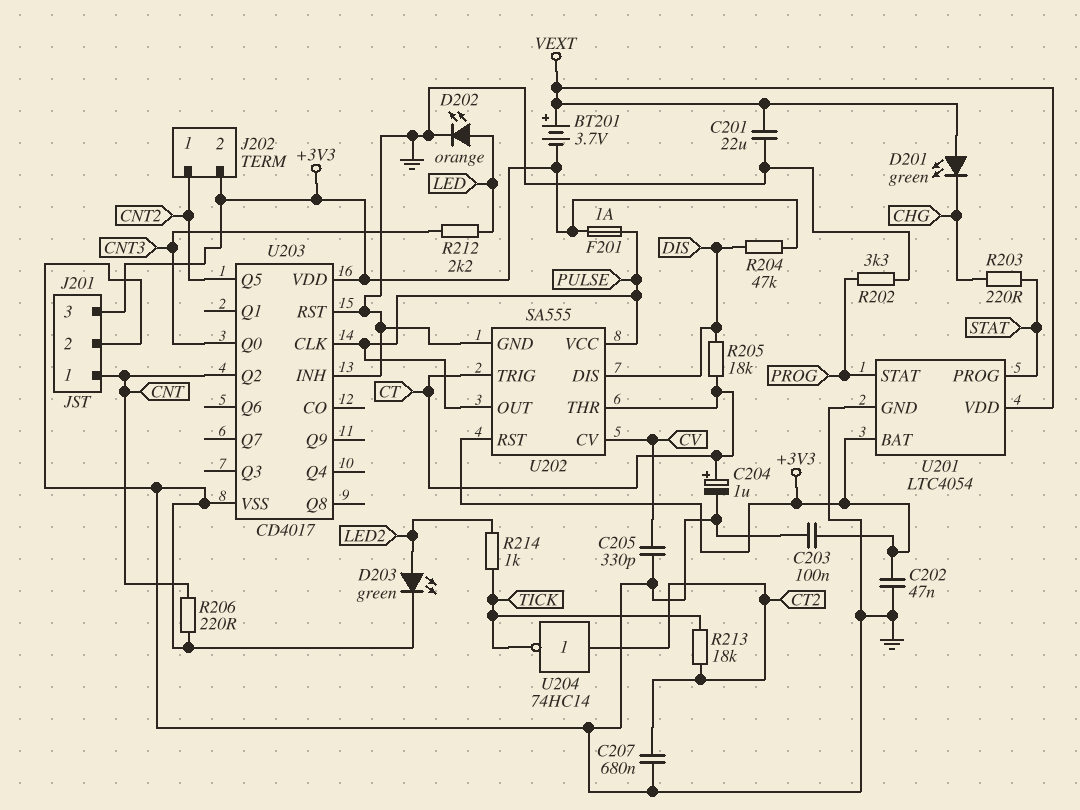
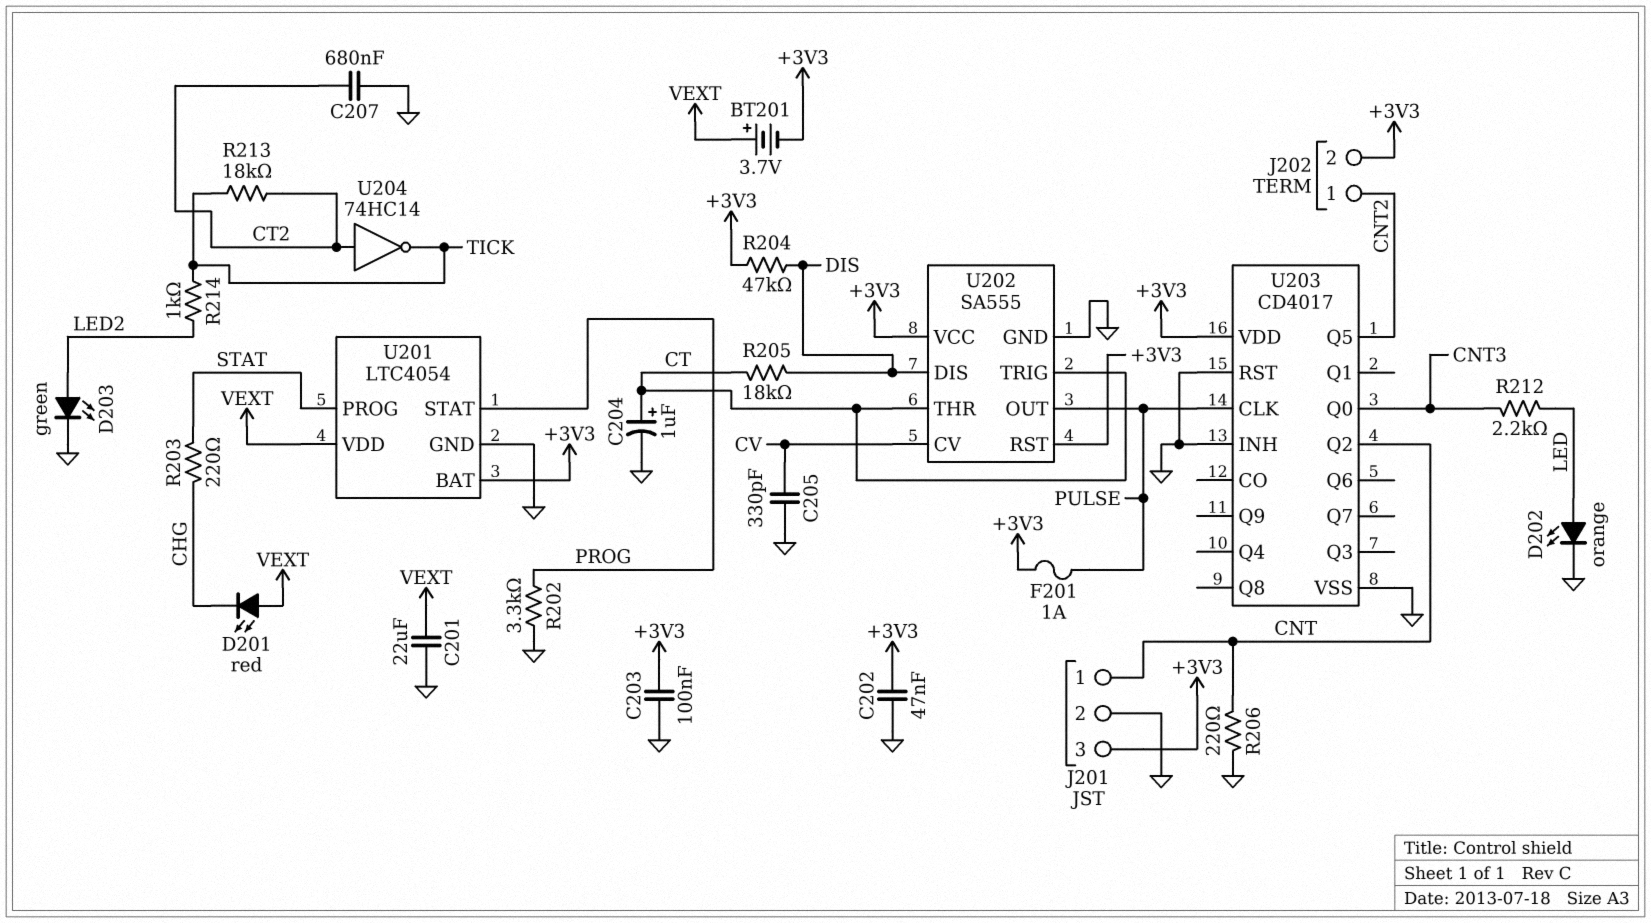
D201: LED green (A VEXT, K CHG) -> LED red (A VEXT, K CHG)
U202 pin VCC: PULSE -> +3V3

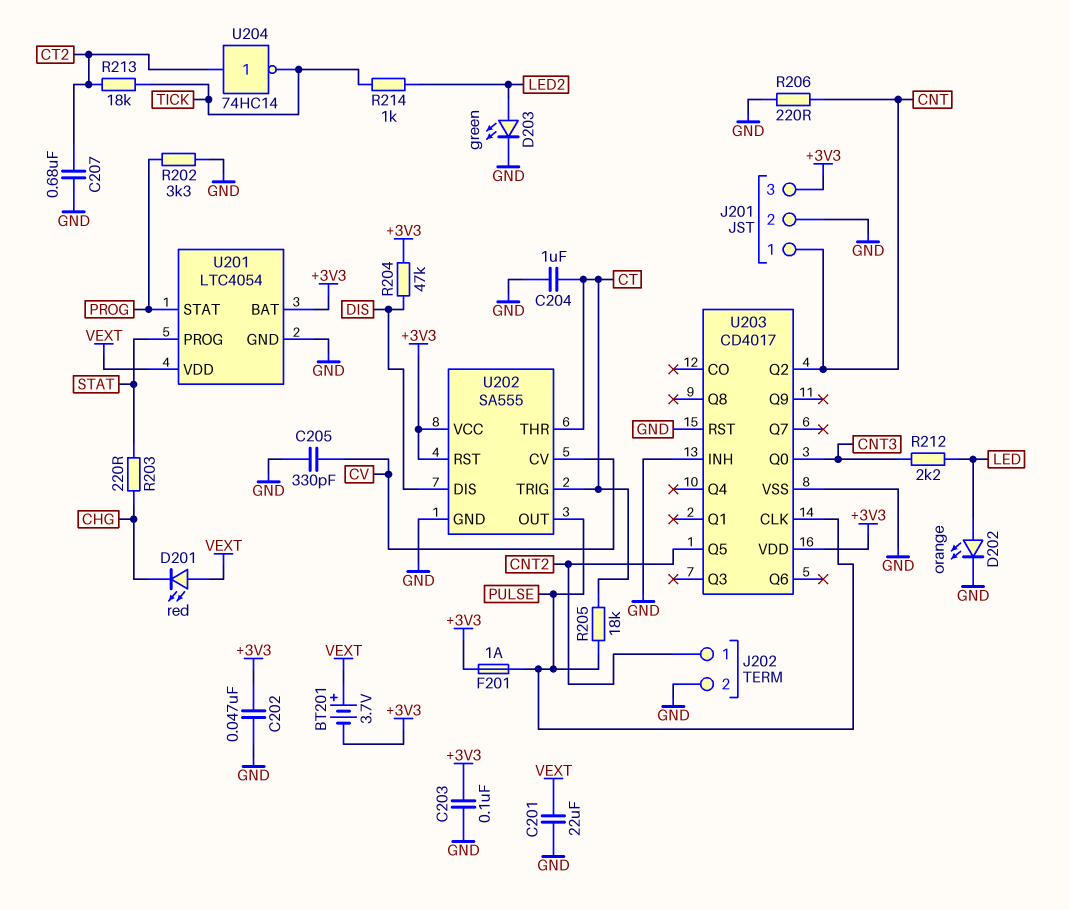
C204: 1uF (plus CT, minus GND) -> 1uF (CT, GND)
J202 pin 2: +3V3 -> GND
R205: 18k (CT, DIS) -> 18k (CT, PULSE)

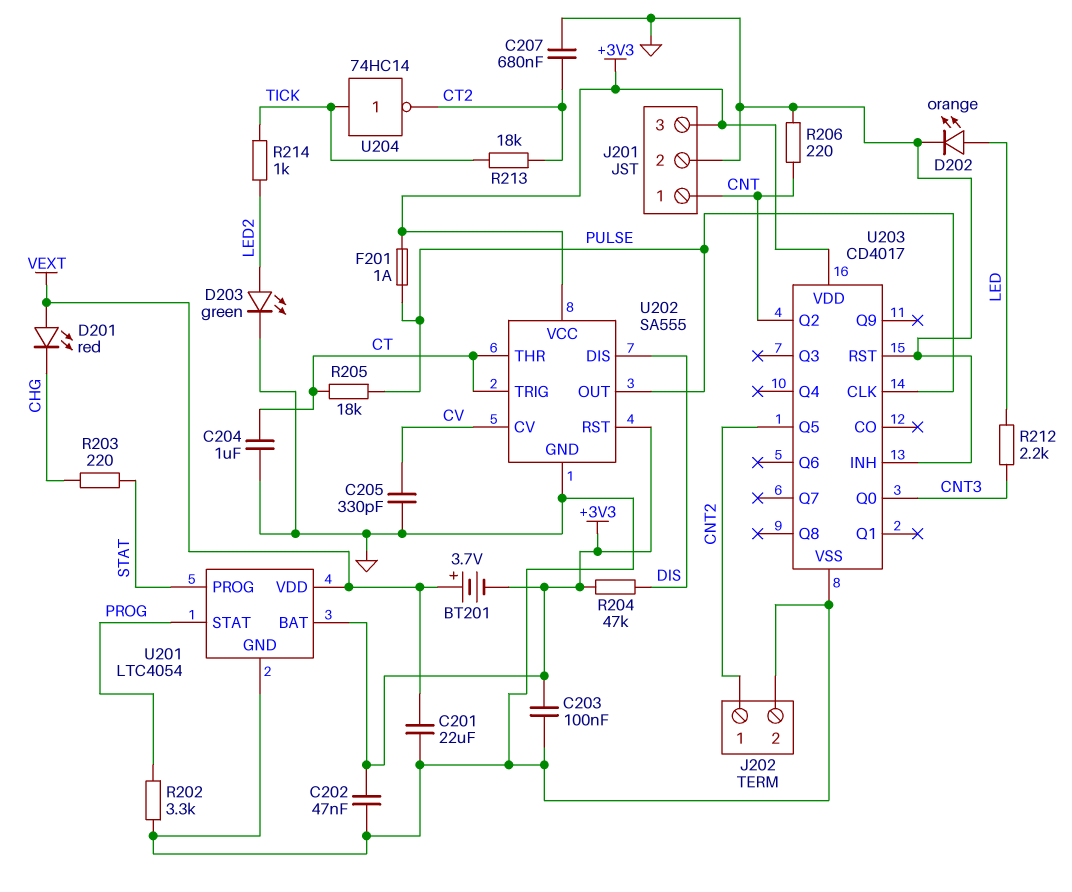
U204: NOT 74HC14 (in CT2, out TICK) -> NOT 74HC14 (in TICK, out CT2)

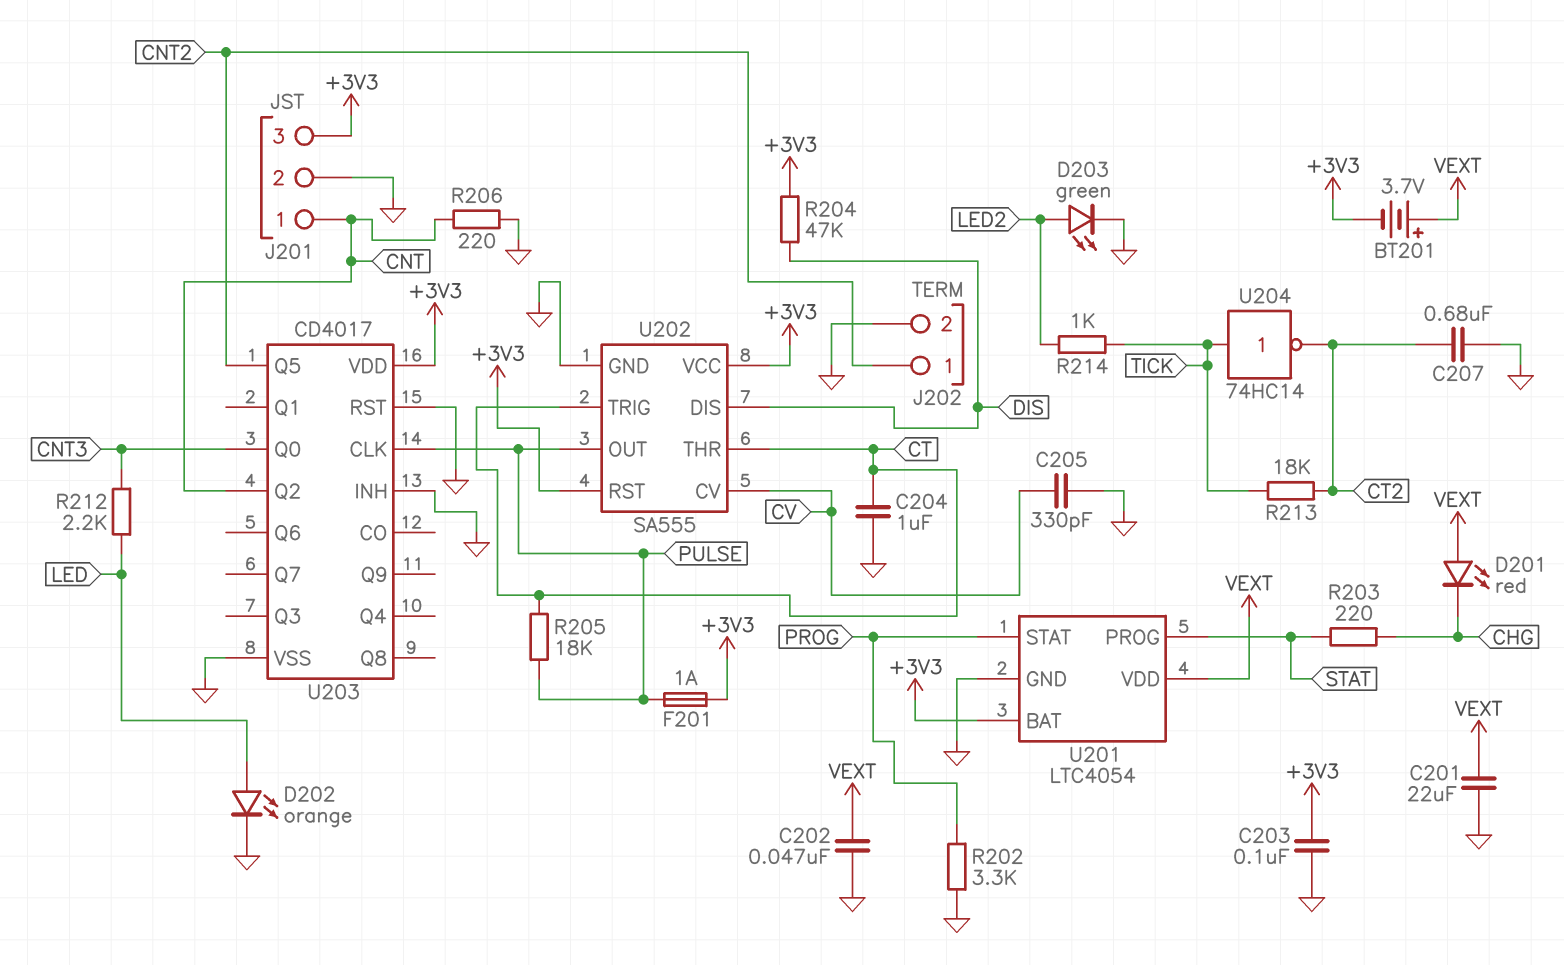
C202: 47nF (+3V3, GND) -> 47nF (GND, VEXT)

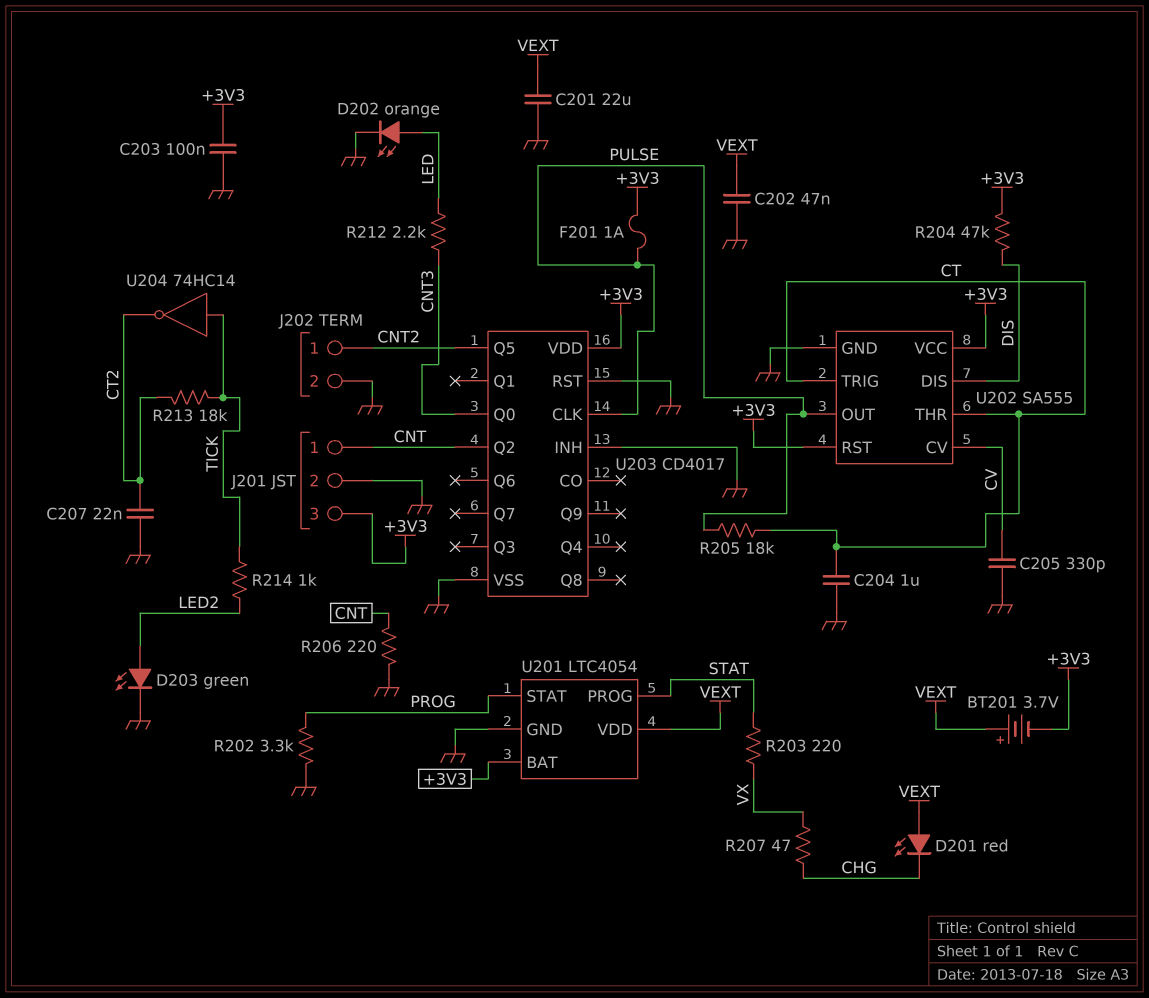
C207: 680nF (CT2, GND) -> 22nF (CT2, GND)
R203: 220 (CHG, STAT) -> 220 (STAT, VX)
R207: none -> 47 (CHG, VX)

